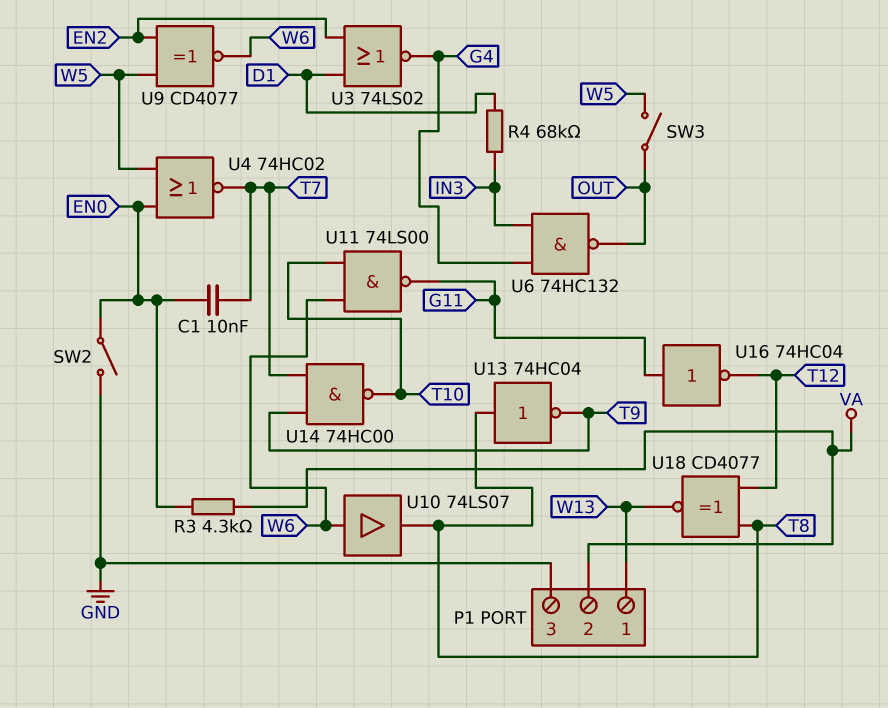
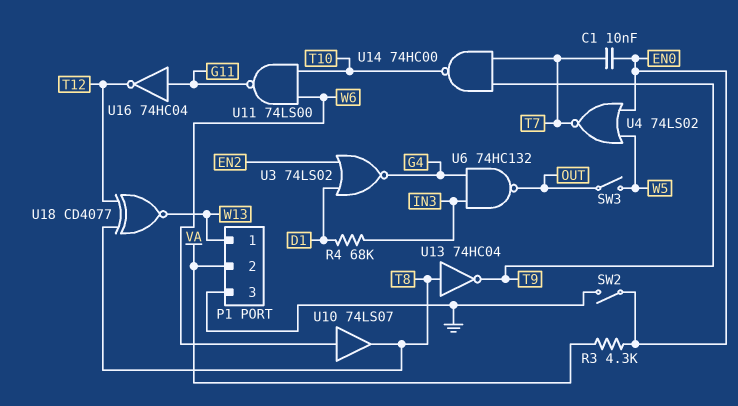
U4: NOR 74HC02 (in EN0, in W5, out T7) -> NOR 74LS02 (in EN0, in W5, out T7)
U9: XNOR CD4077 (in EN2, in W5, out W6) -> none

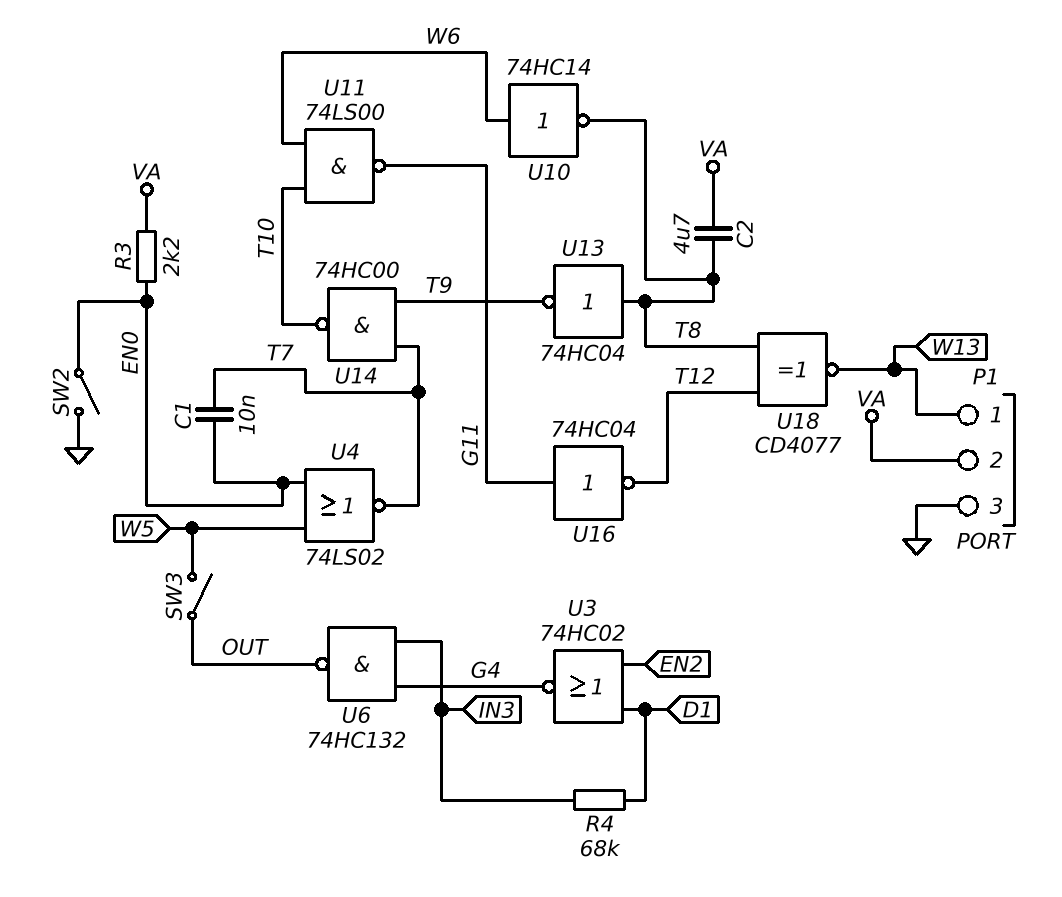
C2: none -> 4.7uF (T8, VA)
R3: 4.3k (EN0, VA) -> 2.2k (EN0, VA)
U3: NOR 74LS02 (in D1, in EN2, out G4) -> NOR 74HC02 (in D1, in EN2, out G4)
U10: buffer 74LS07 (in W6, out T8) -> NOT 74HC14 (in W6, out T8)

